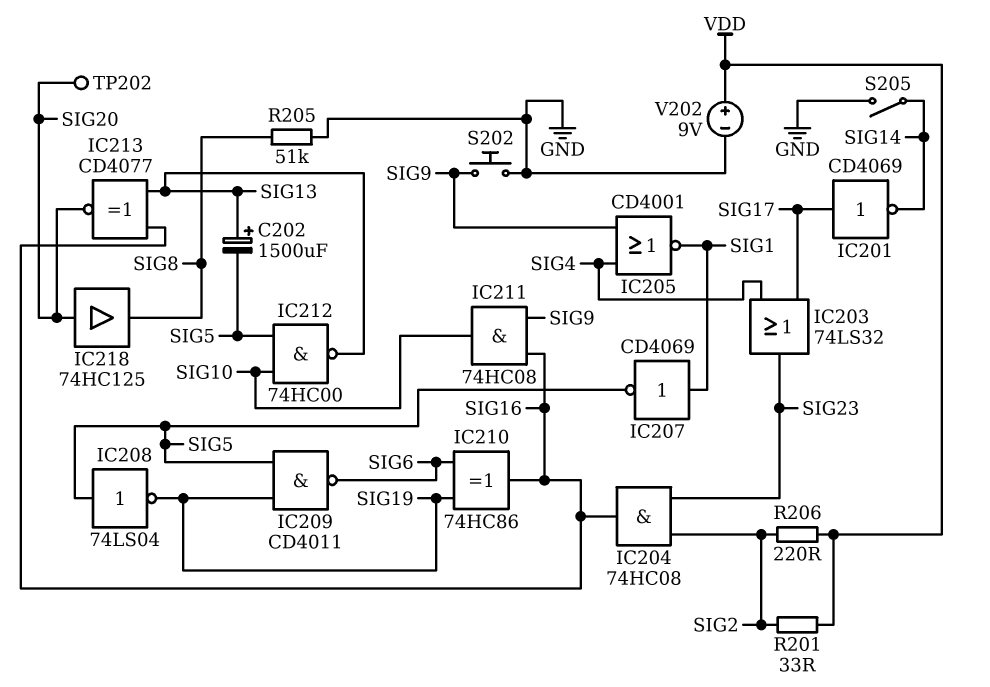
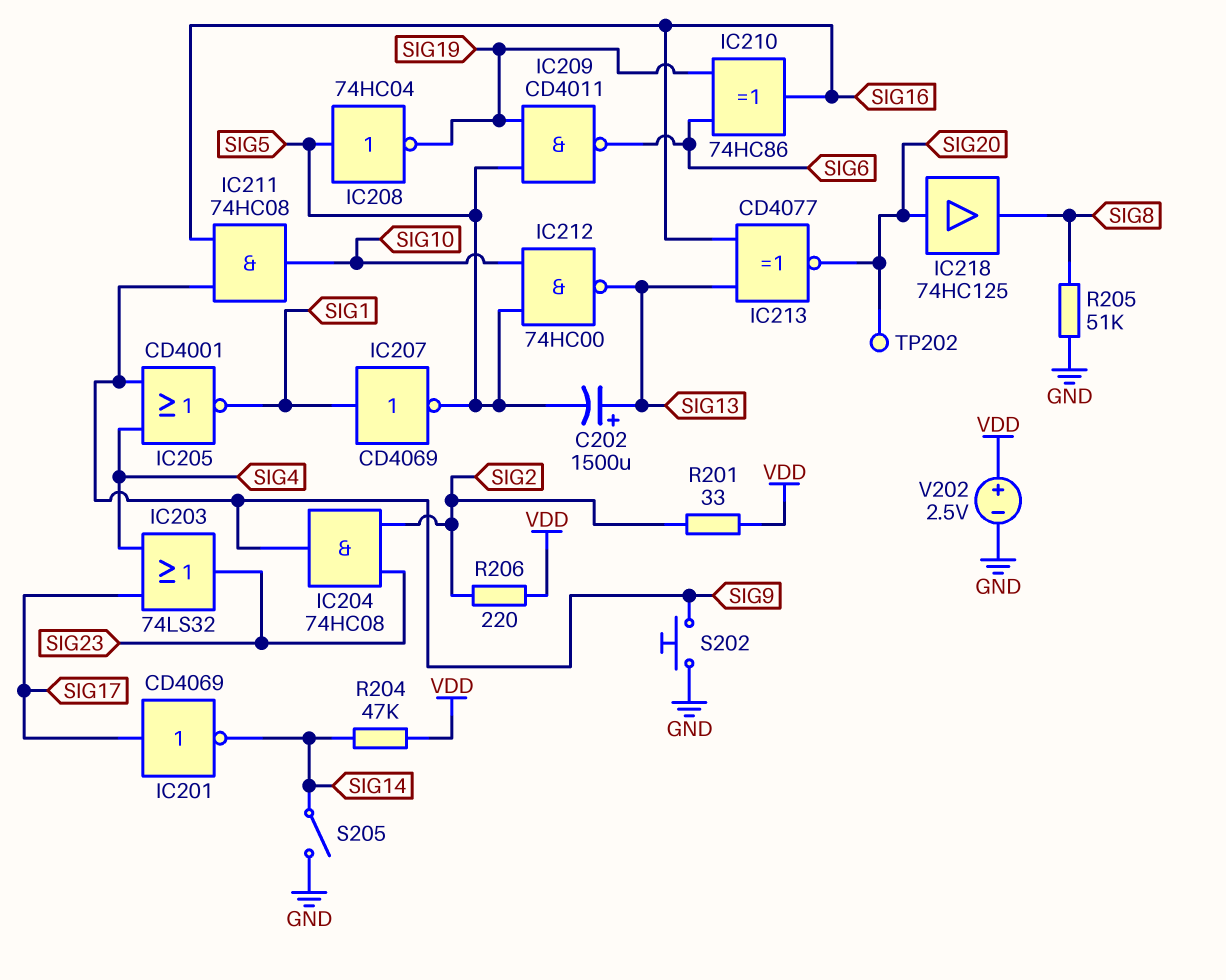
IC204: AND 74HC08 (in SIG2, in SIG23, out SIG16) -> AND 74HC08 (in SIG2, in SIG23, out SIG9)
IC208: NOT 74LS04 (in SIG5, out SIG19) -> NOT 74HC04 (in SIG5, out SIG19)
R204: none -> 47k (SIG14, VDD)
V202: 9V (plus VDD, minus GND) -> 2.5V (plus VDD, minus GND)

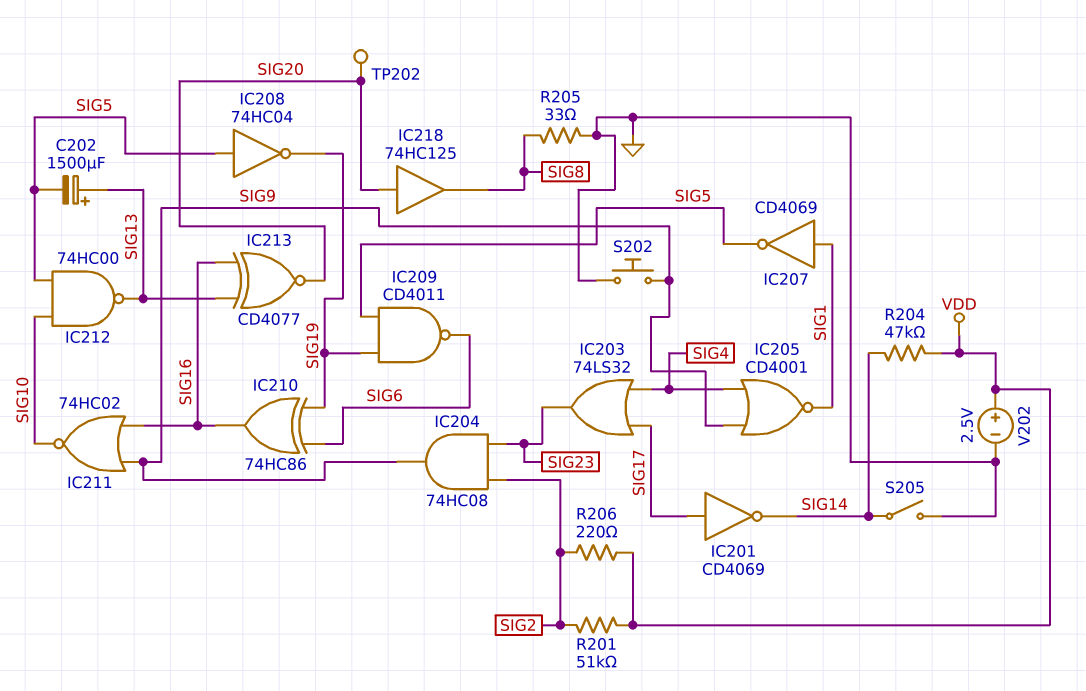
IC211: AND 74HC08 (in SIG9, in SIG16, out SIG10) -> NOR 74HC02 (in SIG9, in SIG16, out SIG10)
R201: 33 (SIG2, VDD) -> 51k (SIG2, VDD)
R205: 51k (GND, SIG8) -> 33 (GND, SIG8)

